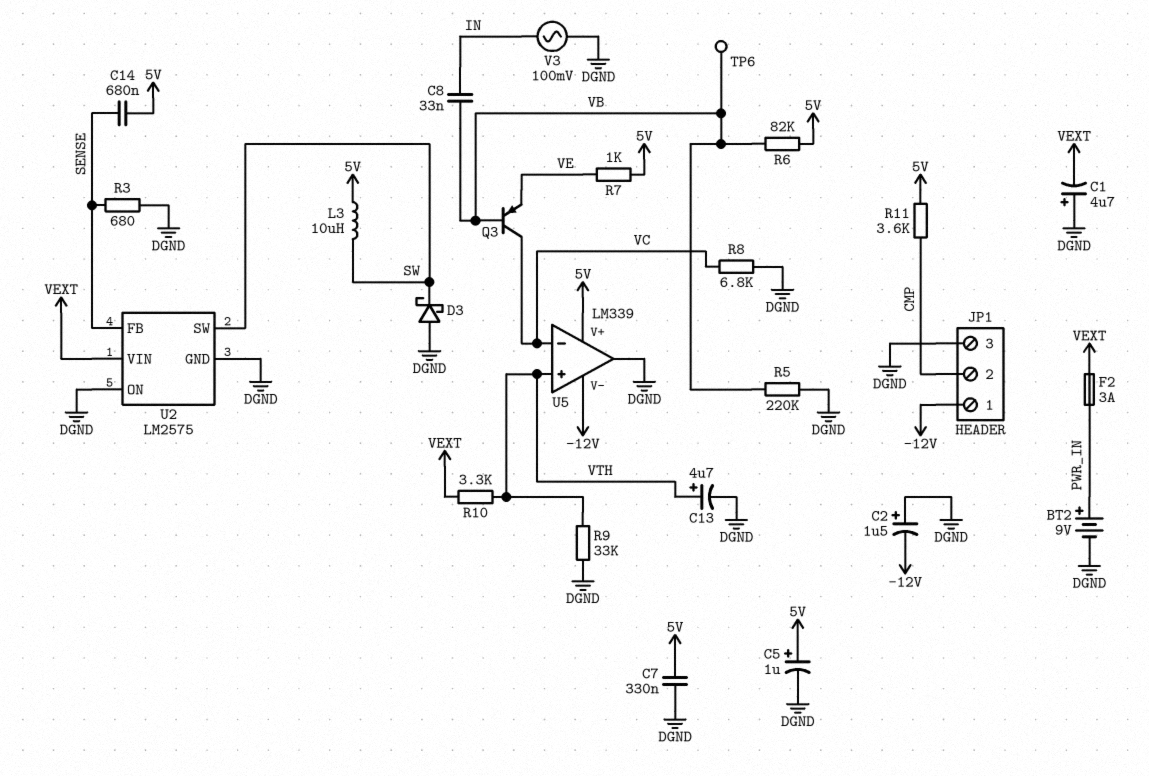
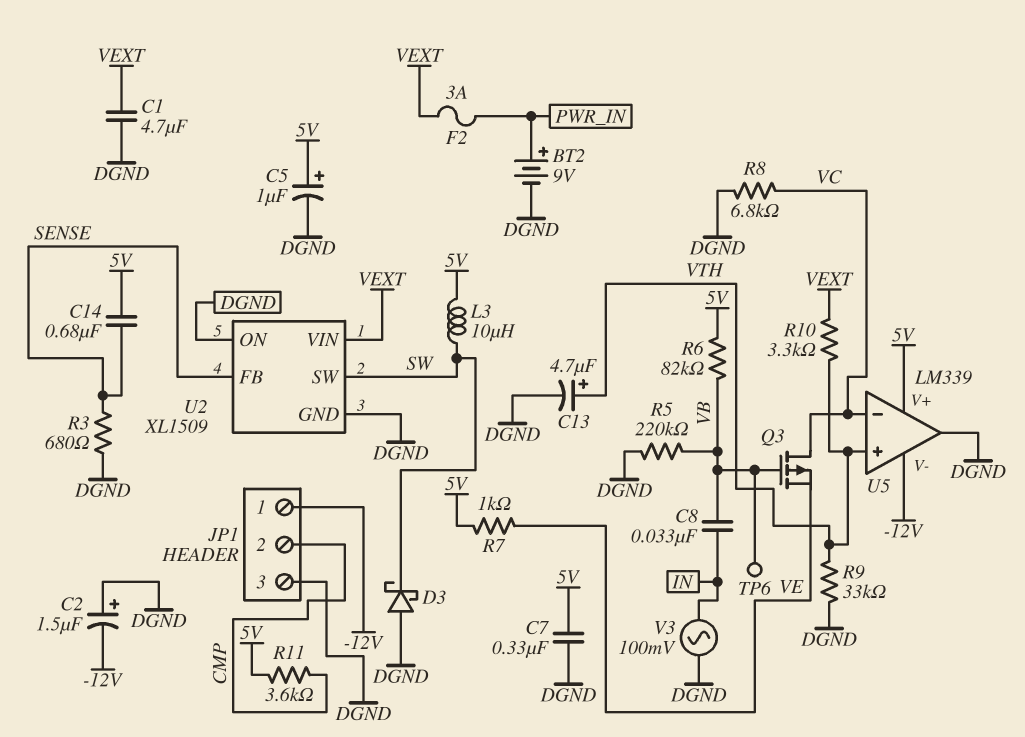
C1: 4.7uF (plus DGND, minus VEXT) -> 4.7uF (DGND, VEXT)
Q3: PNP (B VB, C VC, E VE) -> PMOS (G VB, D VC, S VE)
U2: LM2575 -> XL1509

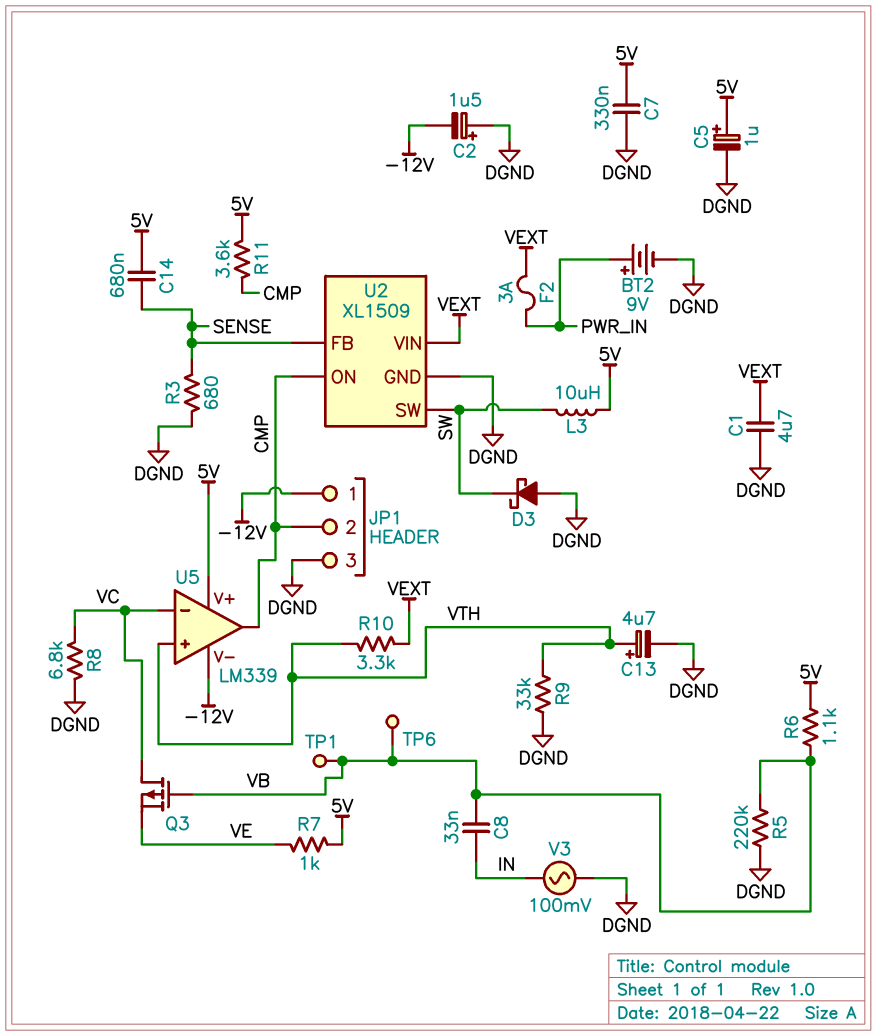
R6: 82k (5V, VB) -> 1.1k (5V, VB)
TP1: none -> test point (VB)
U2 pin ON: DGND -> CMP
U5 pin out: DGND -> CMP

